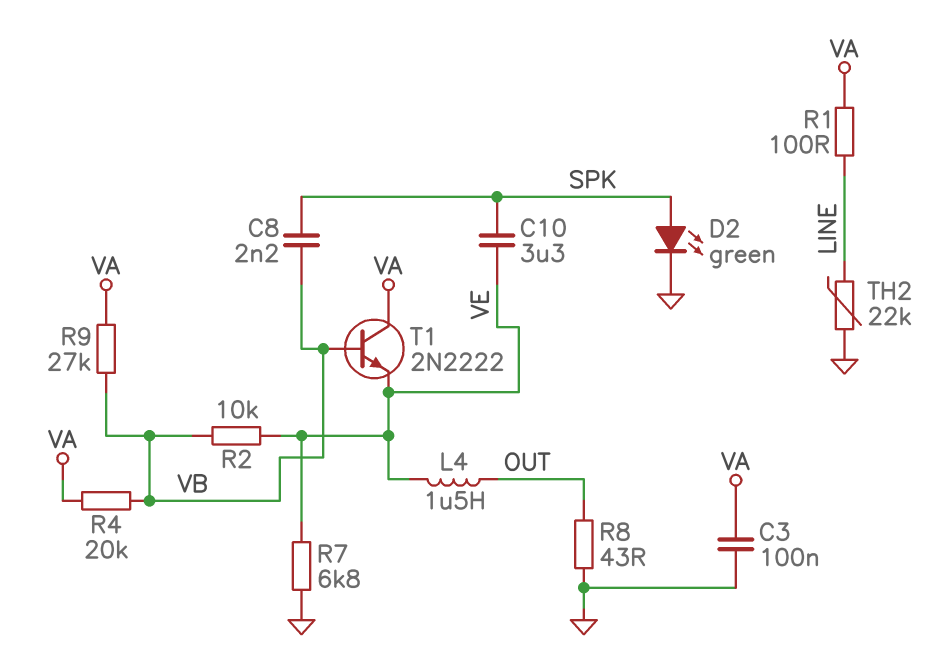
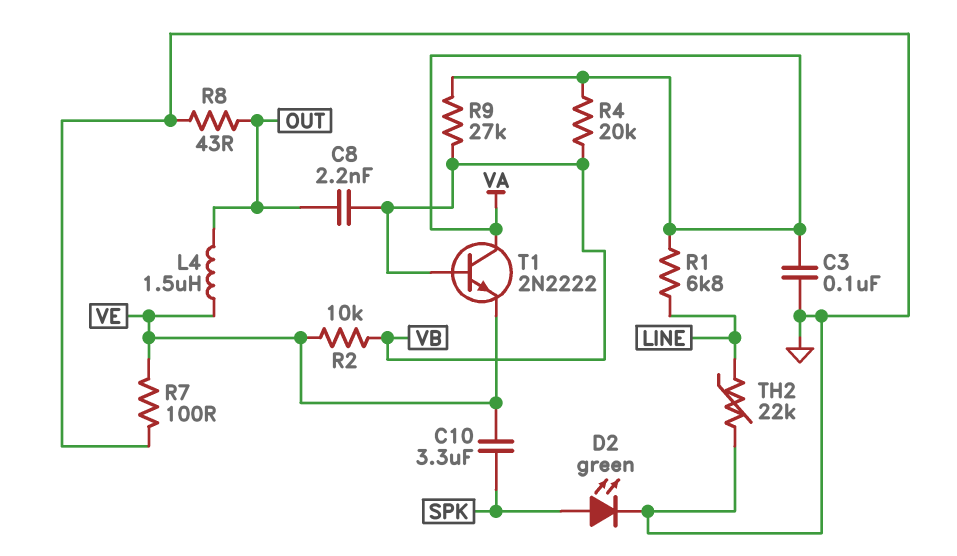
C8: 2.2nF (SPK, VB) -> 2.2nF (OUT, VB)
R1: 100 (LINE, VA) -> 6.8k (LINE, VA)
R7: 6.8k (GND, VE) -> 100 (GND, VE)

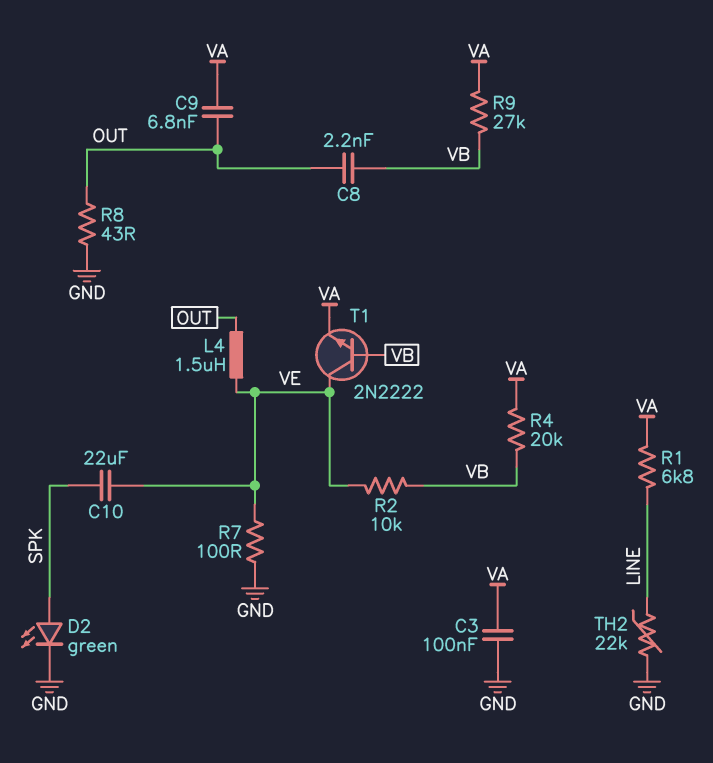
C9: none -> 6.8nF (OUT, VA)
C10: 3.3uF (SPK, VE) -> 22uF (SPK, VE)
T1: NPN 2N2222 (B VB, C VA, E VE) -> NPN 2N2222 (B VB, C VE, E VA)

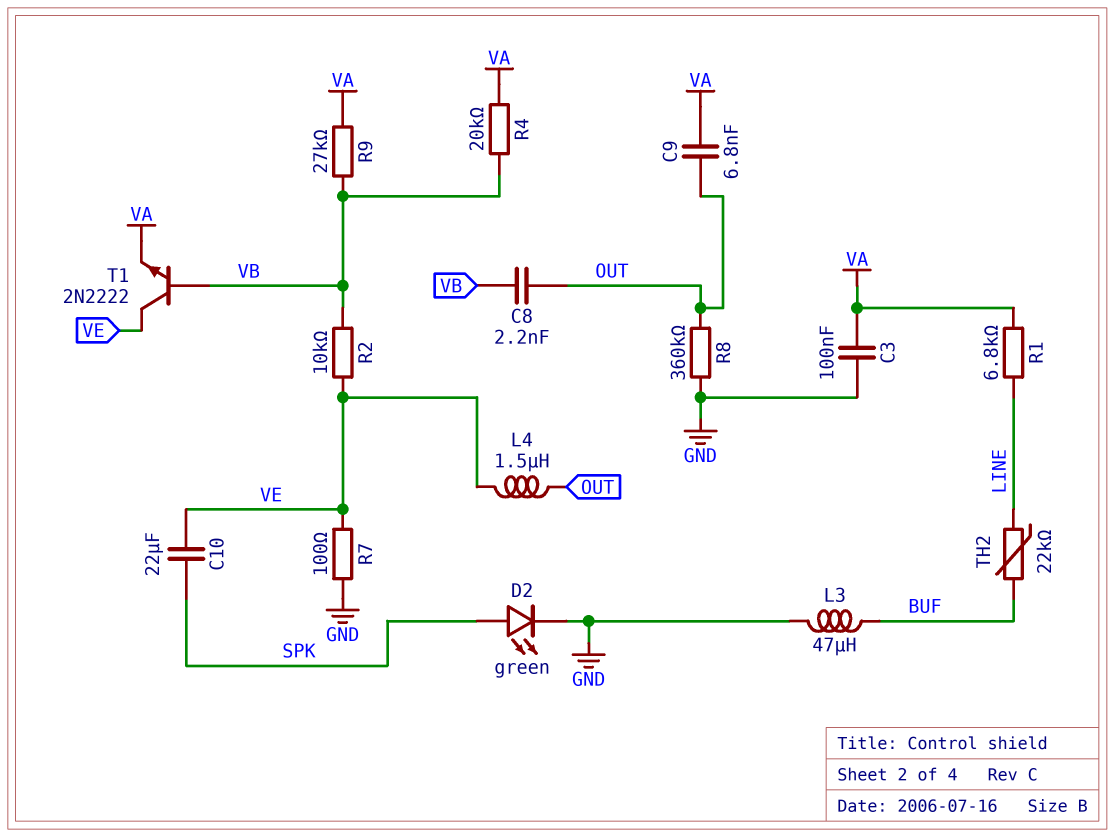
L3: none -> 47uH (BUF, GND)
R8: 43 (GND, OUT) -> 360k (GND, OUT)
TH2: 22k (GND, LINE) -> 22k (BUF, LINE)

